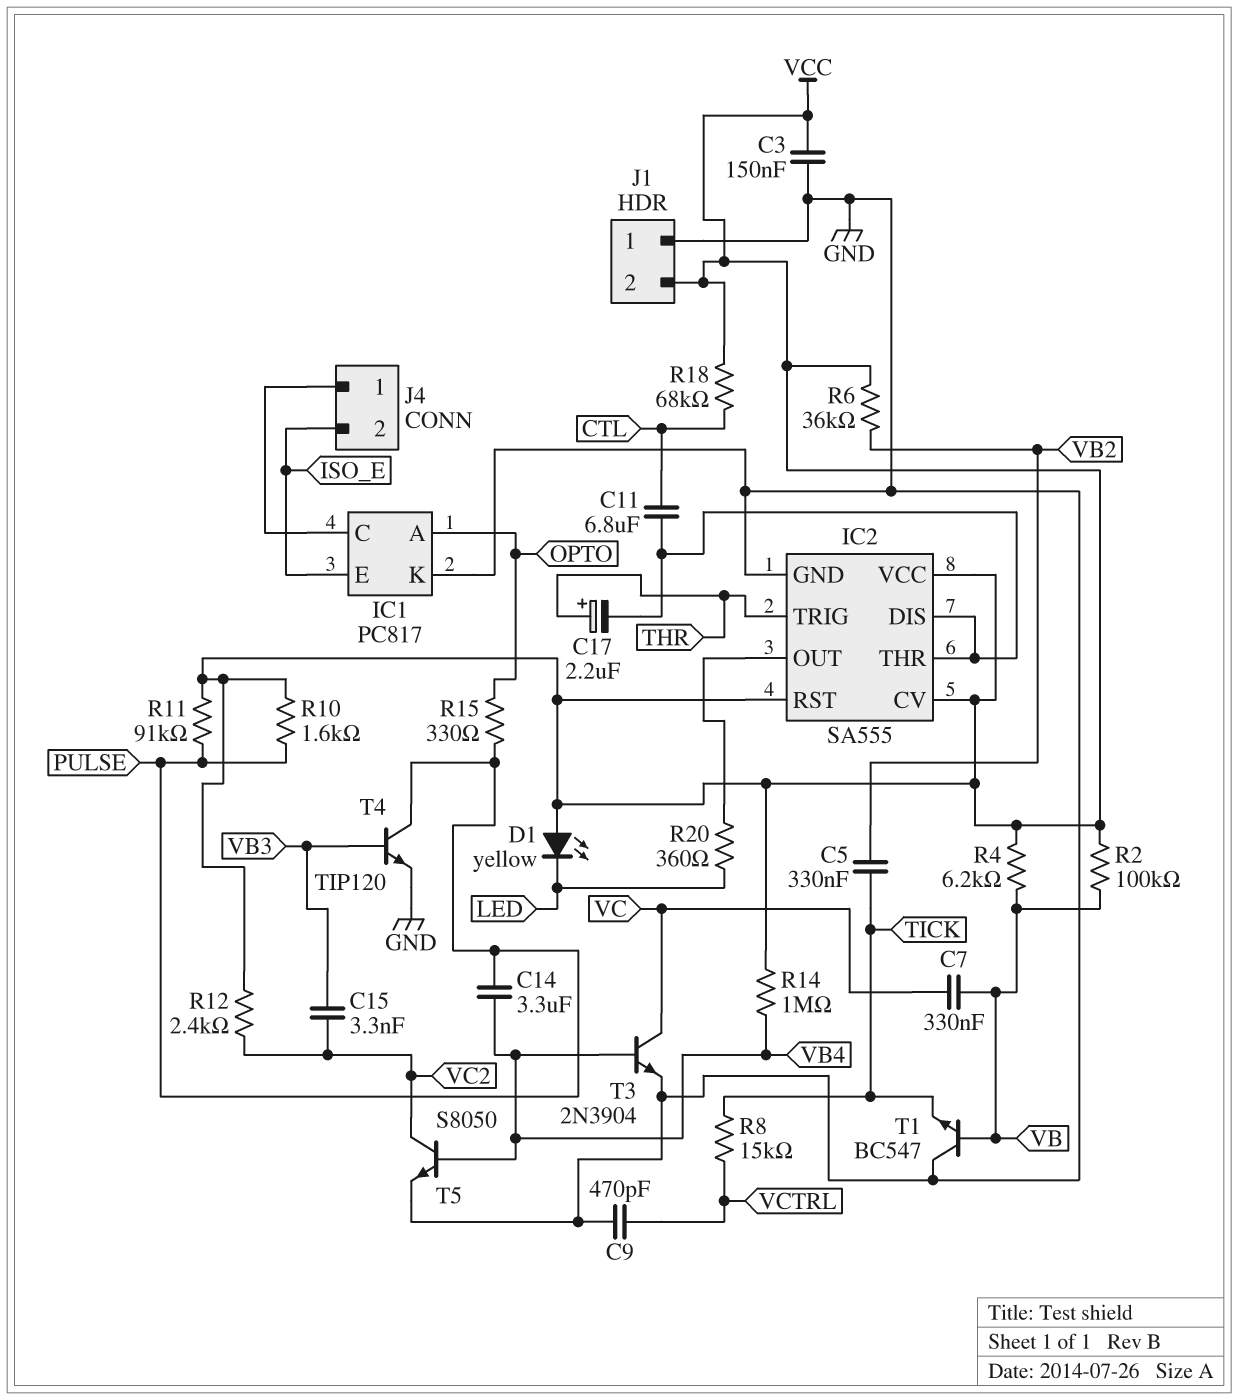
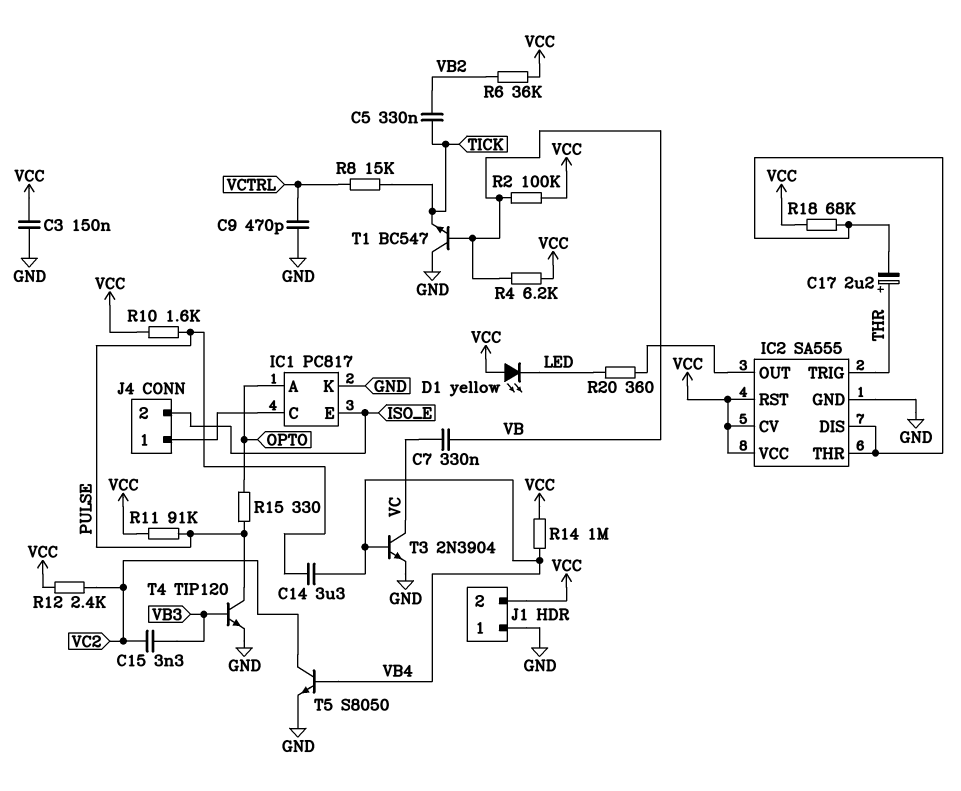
C11: 6.8uF (CTL, IC2/DIS) -> none
R18: 68k (CTL, VCC) -> 68k (IC2/DIS, VCC)

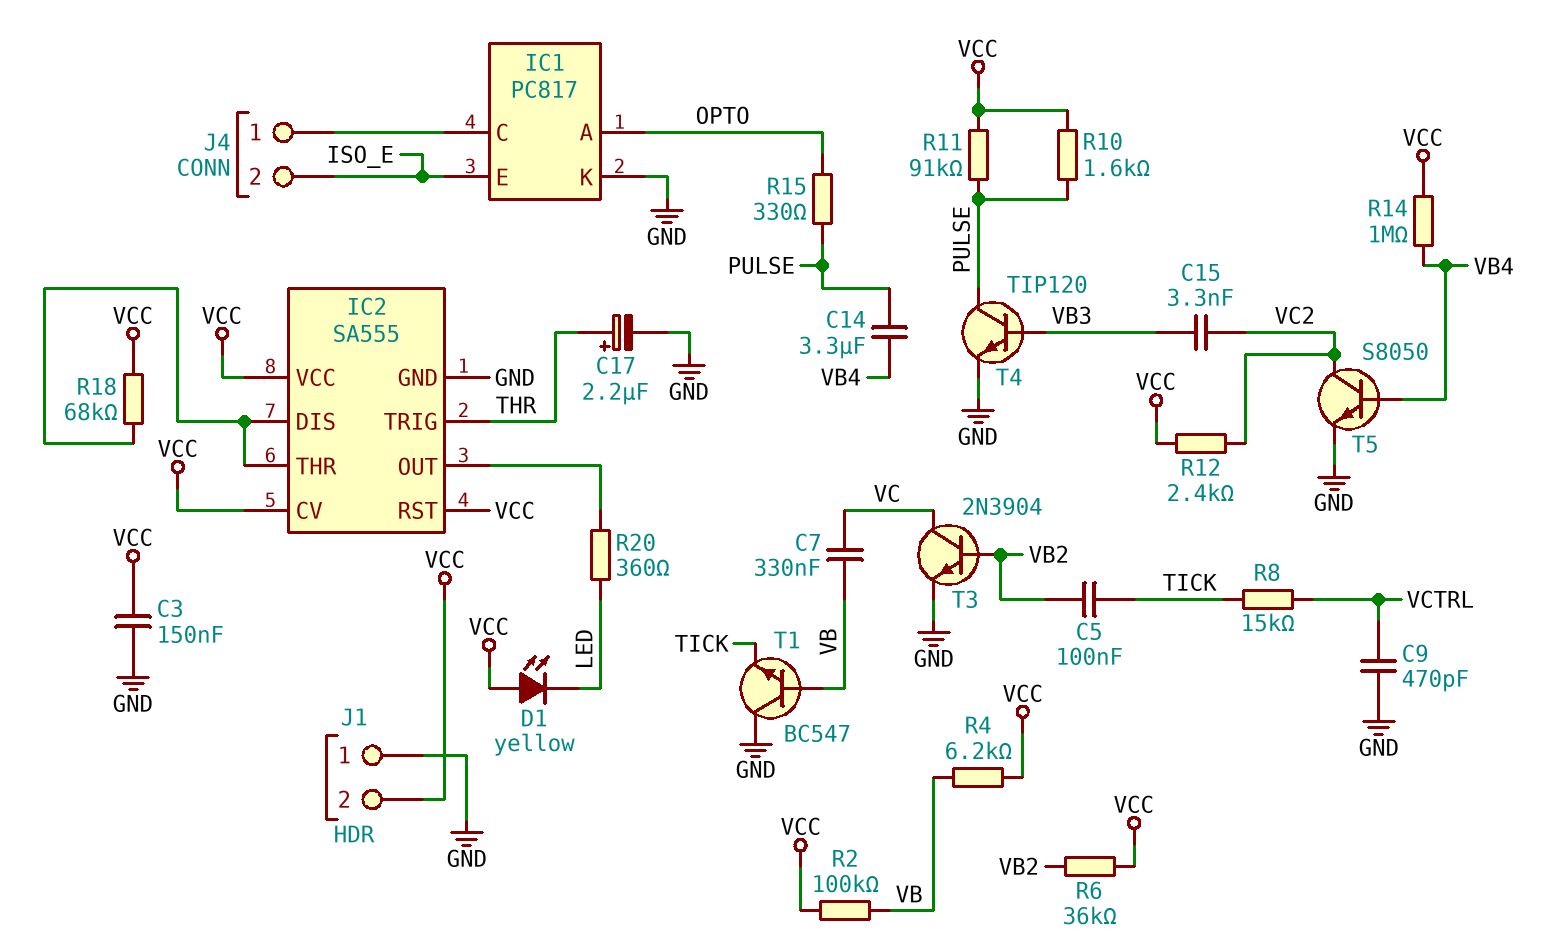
C5: 330nF (TICK, VB2) -> 100nF (TICK, VB2)
C17: 2.2uF (plus THR, minus IC2/DIS) -> 2.2uF (plus THR, minus GND)
T3: NPN 2N3904 (B VB4, C VC, E GND) -> NPN 2N3904 (B VB2, C VC, E GND)

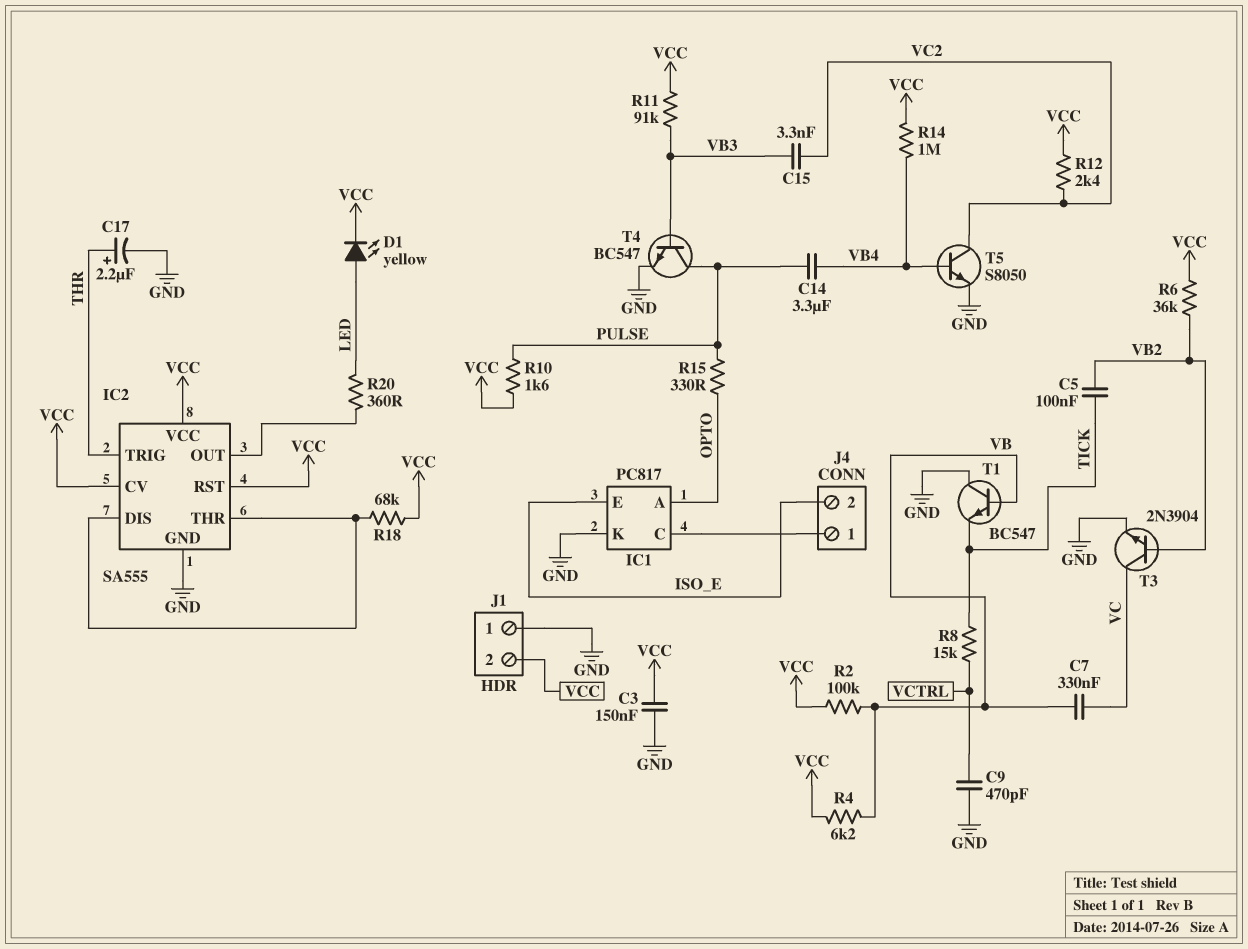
D1: LED yellow (A VCC, K LED) -> LED yellow (A LED, K VCC)
R11: 91k (PULSE, VCC) -> 91k (VB3, VCC)
T4: NPN TIP120 (B VB3, C PULSE, E GND) -> NPN BC547 (B VB3, C PULSE, E GND)

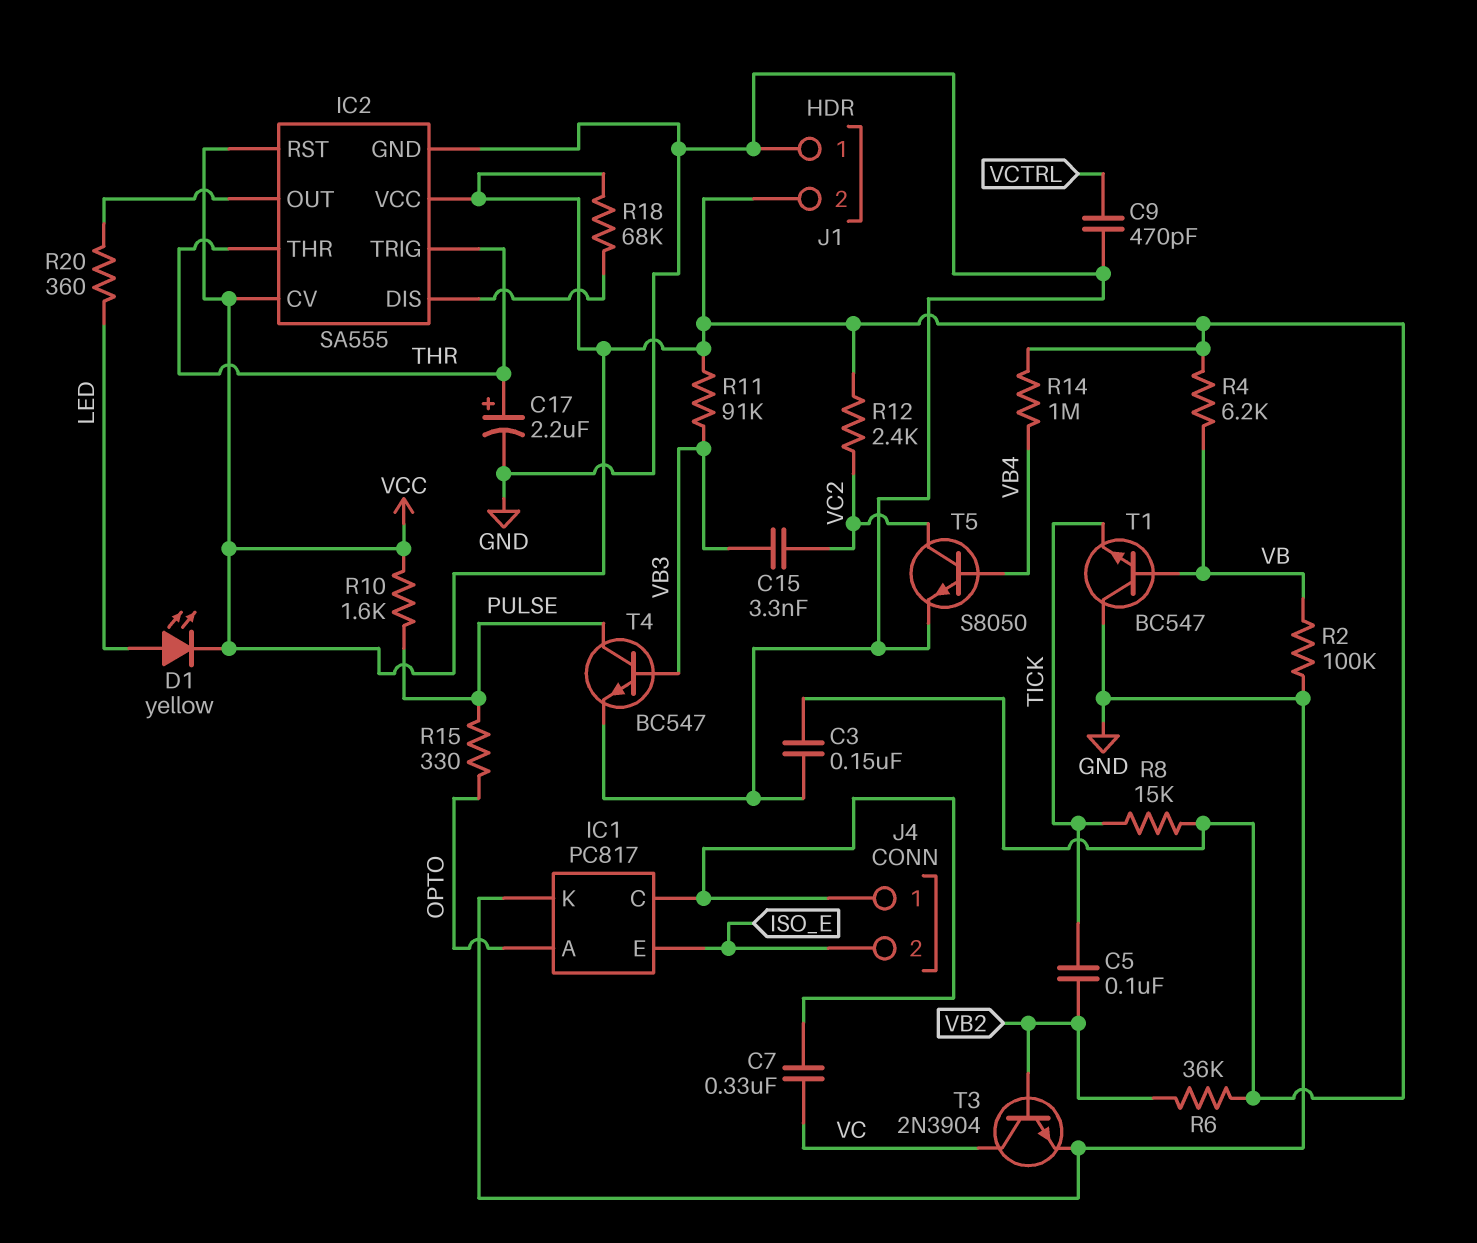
C7: 330nF (VB, VC) -> 330nF (IC1/C, VC)
C14: 3.3uF (PULSE, VB4) -> none
IC2 pin THR: IC2/DIS -> THR
R2: 100k (VB, VCC) -> 100k (GND, VB)
R8: 15k (TICK, VCTRL) -> 15k (TICK, VCC)

